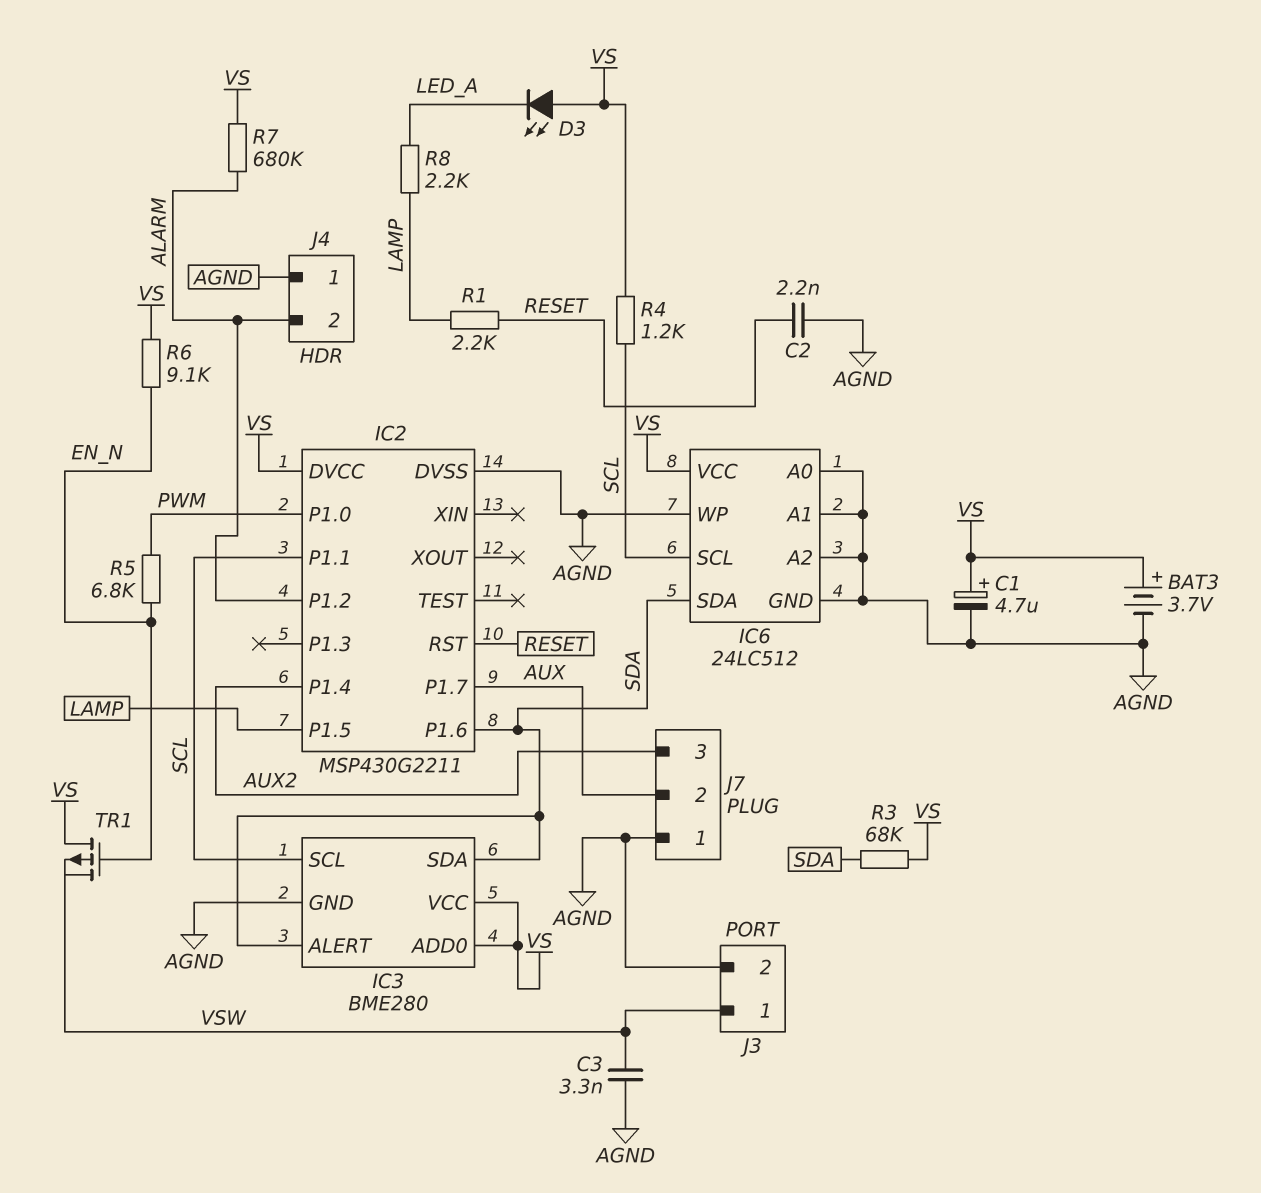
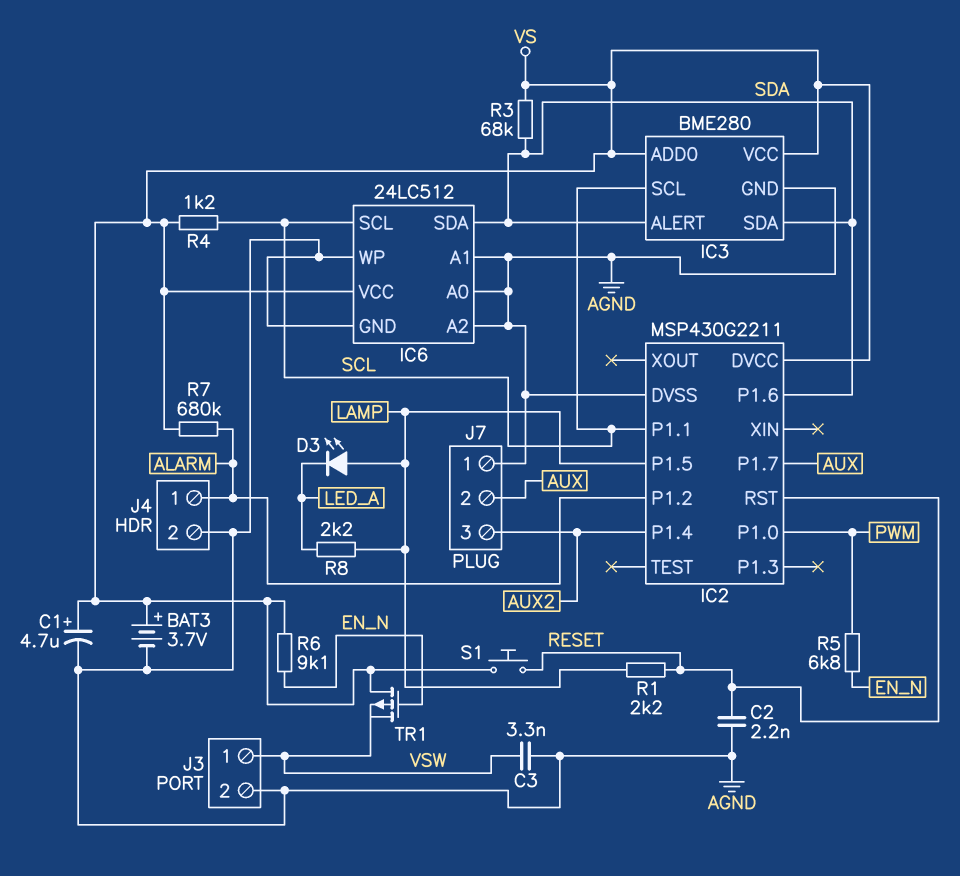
D3: LED (A VS, K LED_A) -> LED (A LAMP, K LED_A)
J4 pin 1: AGND -> ALARM
J4 pin 2: ALARM -> AGND
S1: none -> button (RESET, VS)

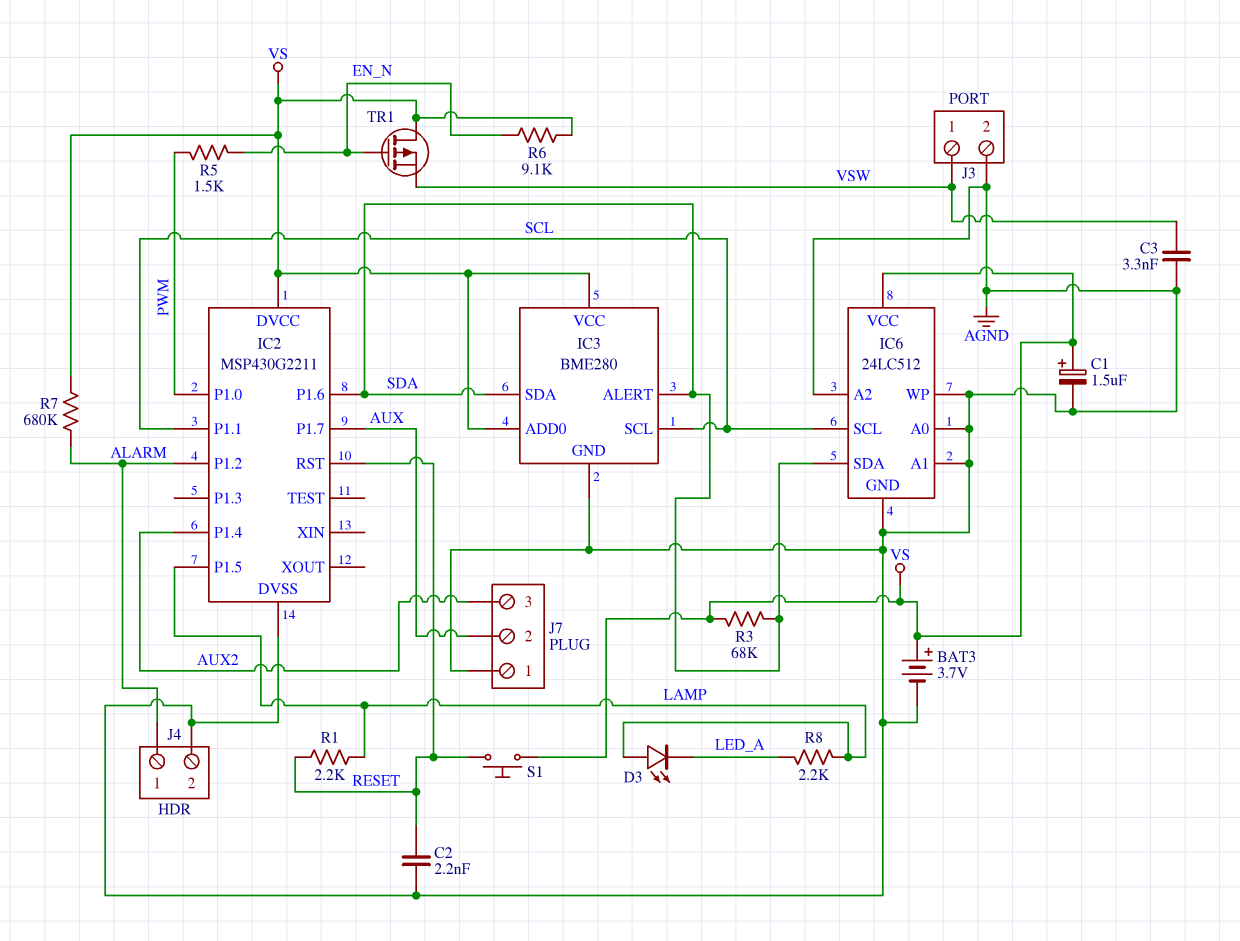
C1: 4.7uF (plus VS, minus AGND) -> 1.5uF (plus VS, minus AGND)
R4: 1.2k (SCL, VS) -> none
R5: 6.8k (EN_N, PWM) -> 1.5k (EN_N, PWM)

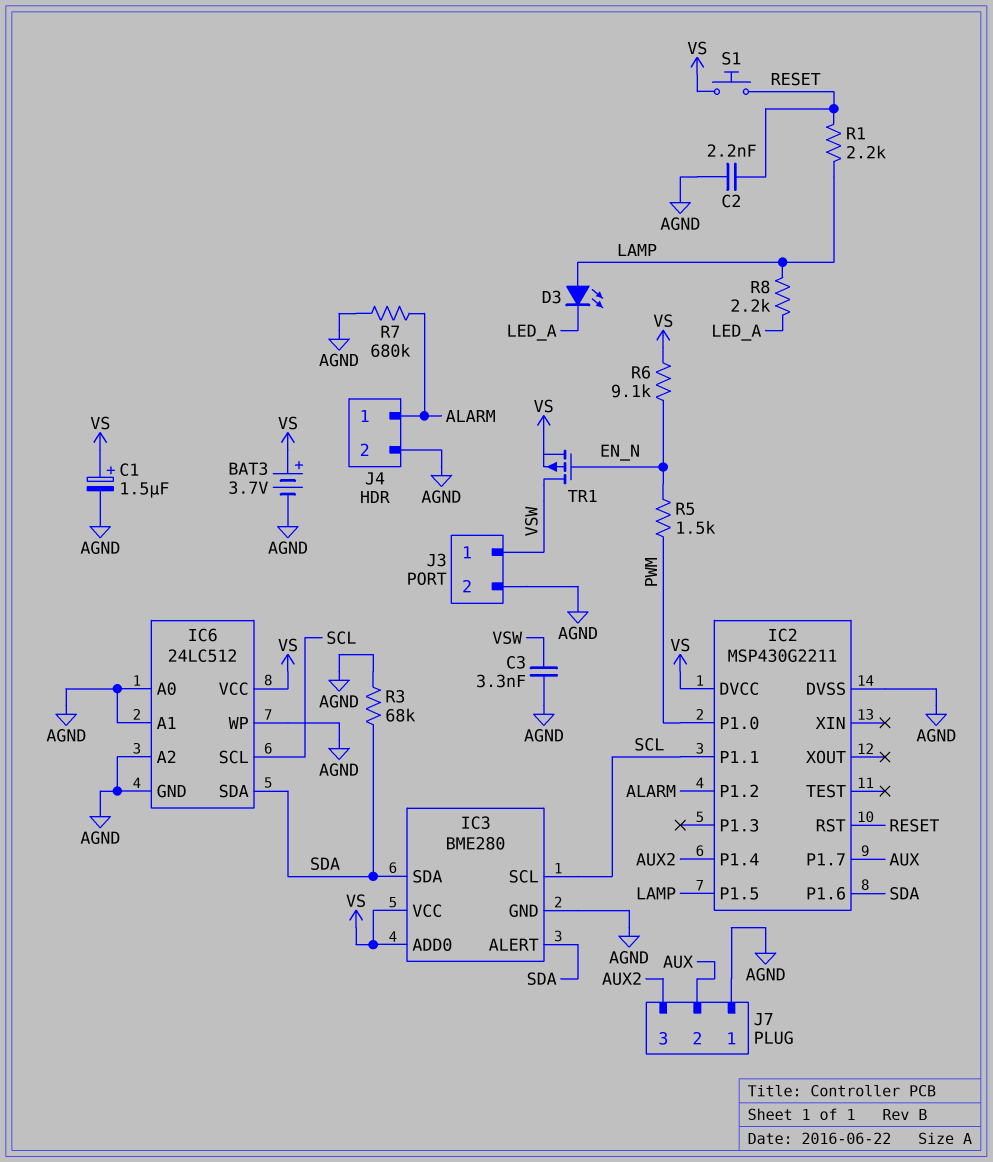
R3: 68k (SDA, VS) -> 68k (AGND, SDA)
R7: 680k (ALARM, VS) -> 680k (AGND, ALARM)
TR1: PMOS (G EN_N, D VS, S VSW) -> PMOS (G EN_N, D VSW, S VS)

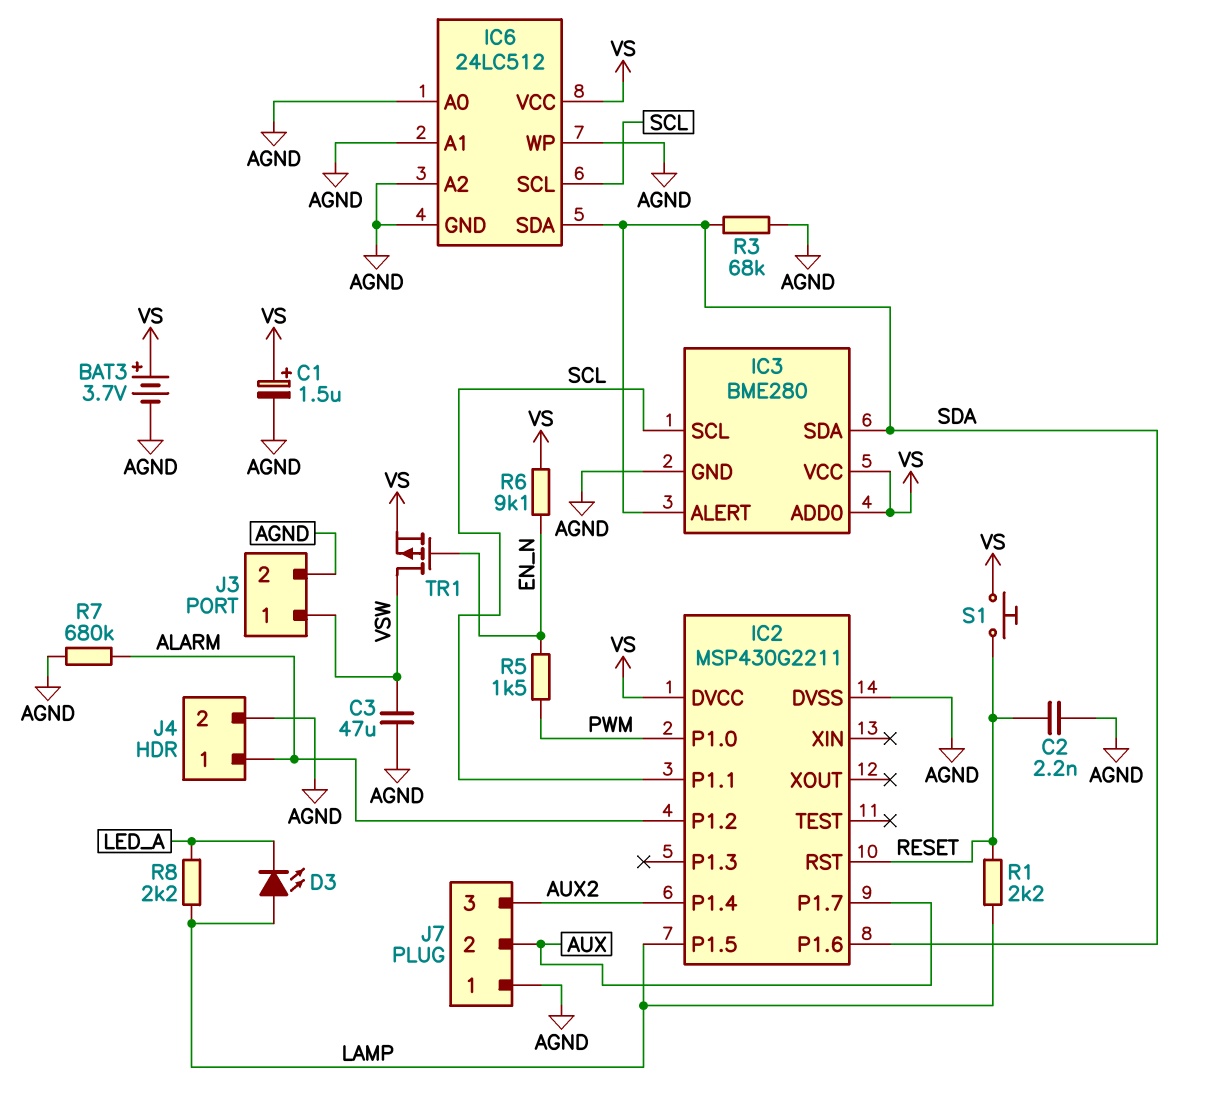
C3: 3.3nF (AGND, VSW) -> 47uF (AGND, VSW)

